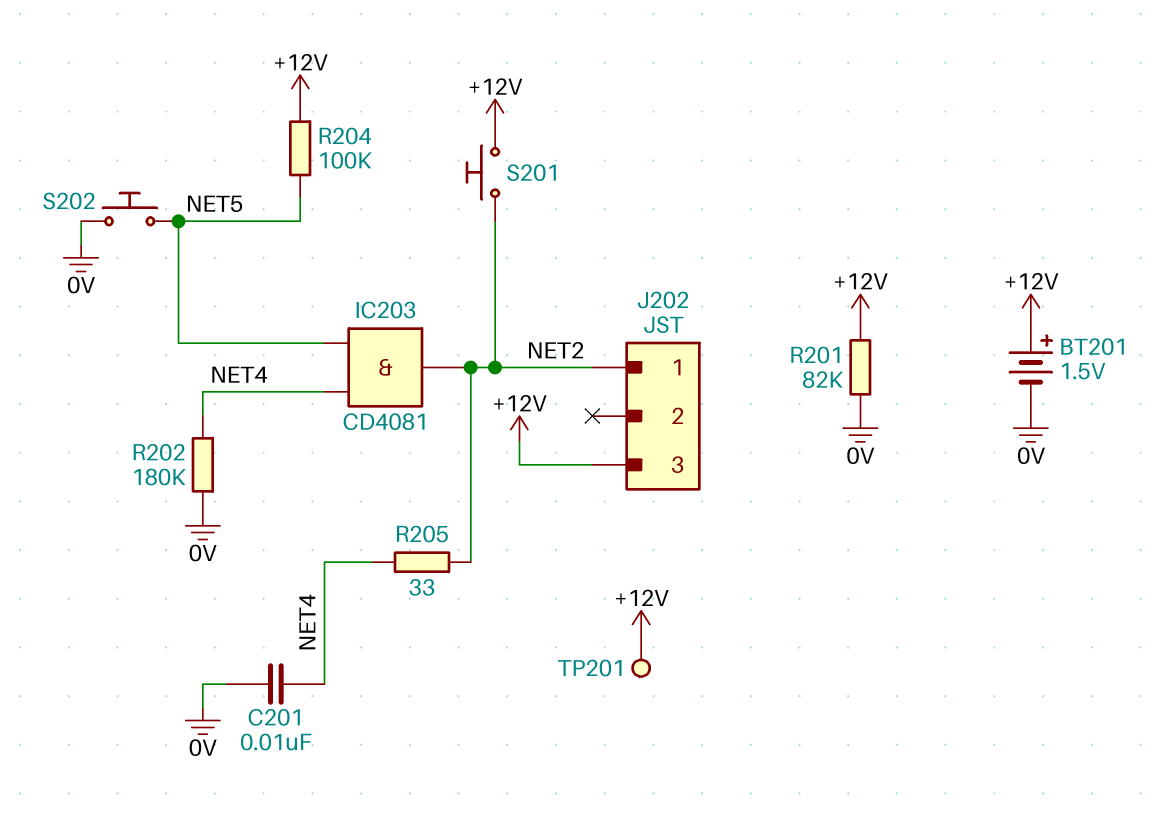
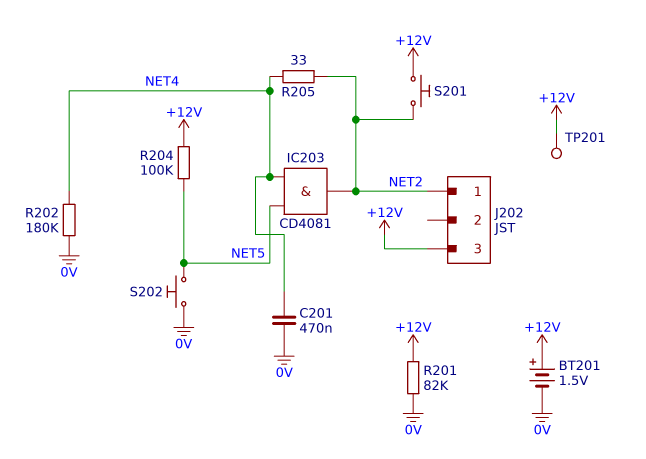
C201: 10nF (0V, NET4) -> 470nF (0V, NET4)

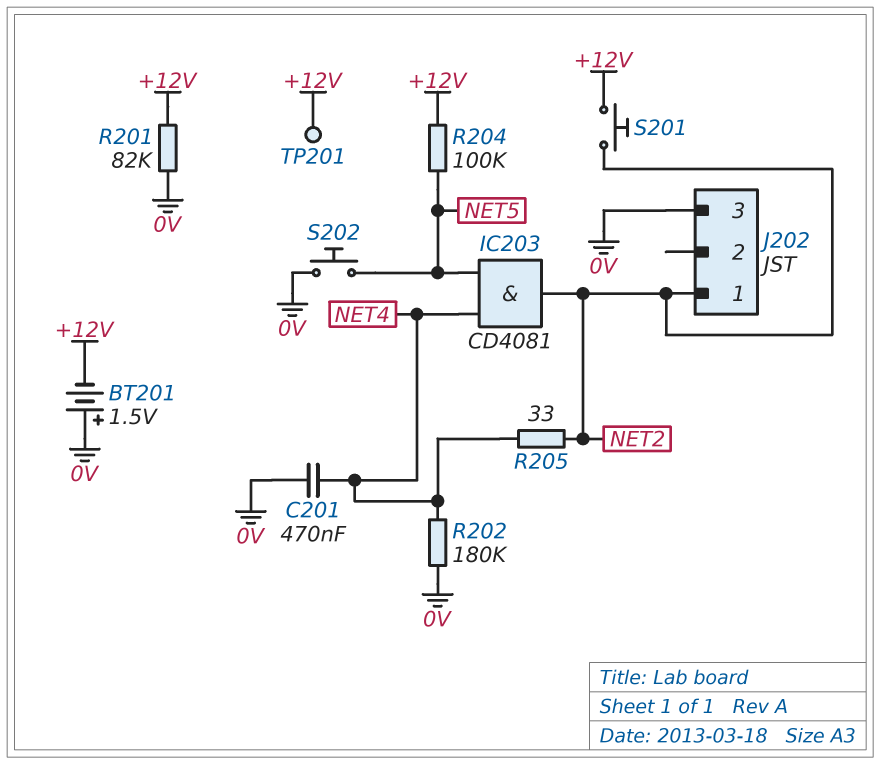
BT201: 1.5V (plus +12V, minus 0V) -> 1.5V (plus 0V, minus +12V)
J202 pin 3: +12V -> 0V

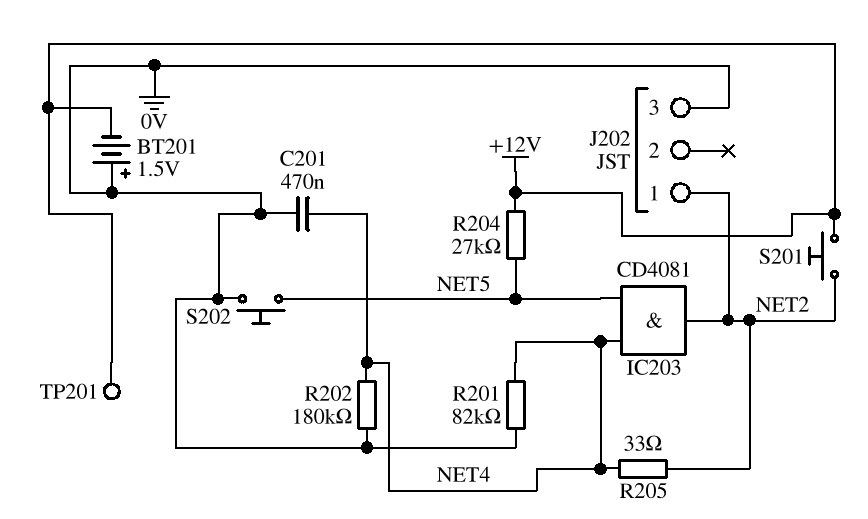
R201: 82k (+12V, 0V) -> 82k (0V, NET4)
R204: 100k (+12V, NET5) -> 27k (+12V, NET5)

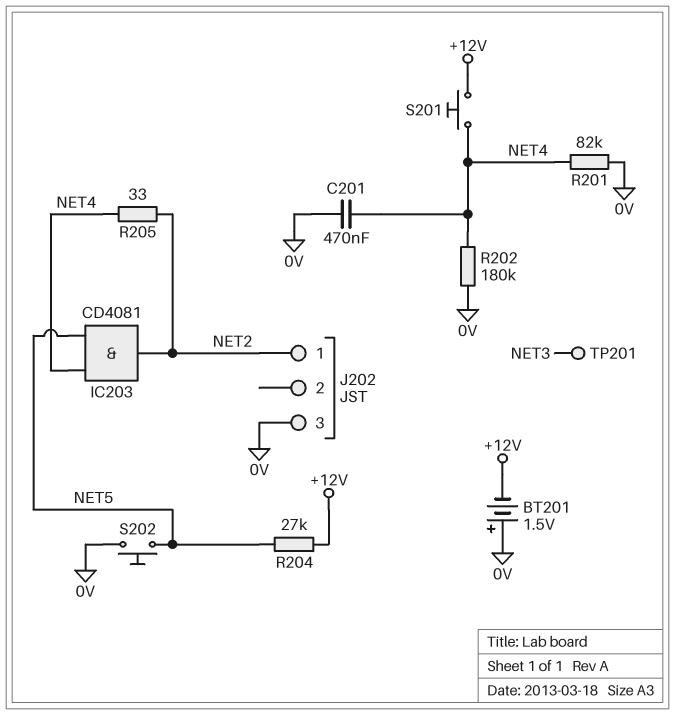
S201: button (+12V, NET2) -> button (+12V, NET4)
TP201: test point (+12V) -> test point (NET3)

